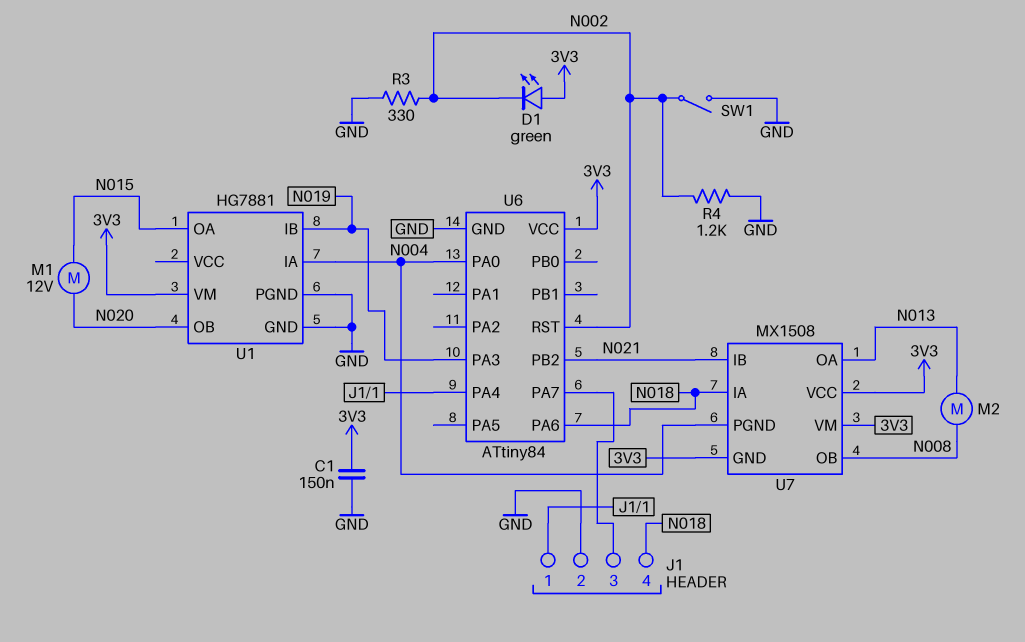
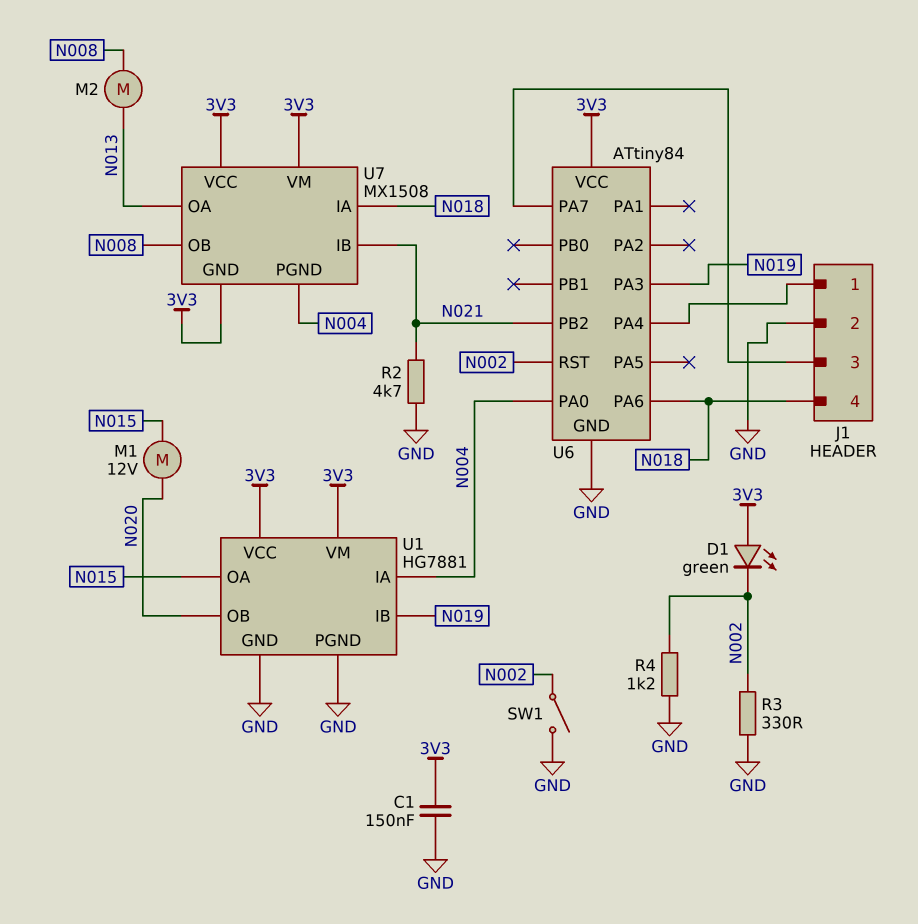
R2: none -> 4.7k (GND, N021)
U1 pin VCC: none -> 3V3

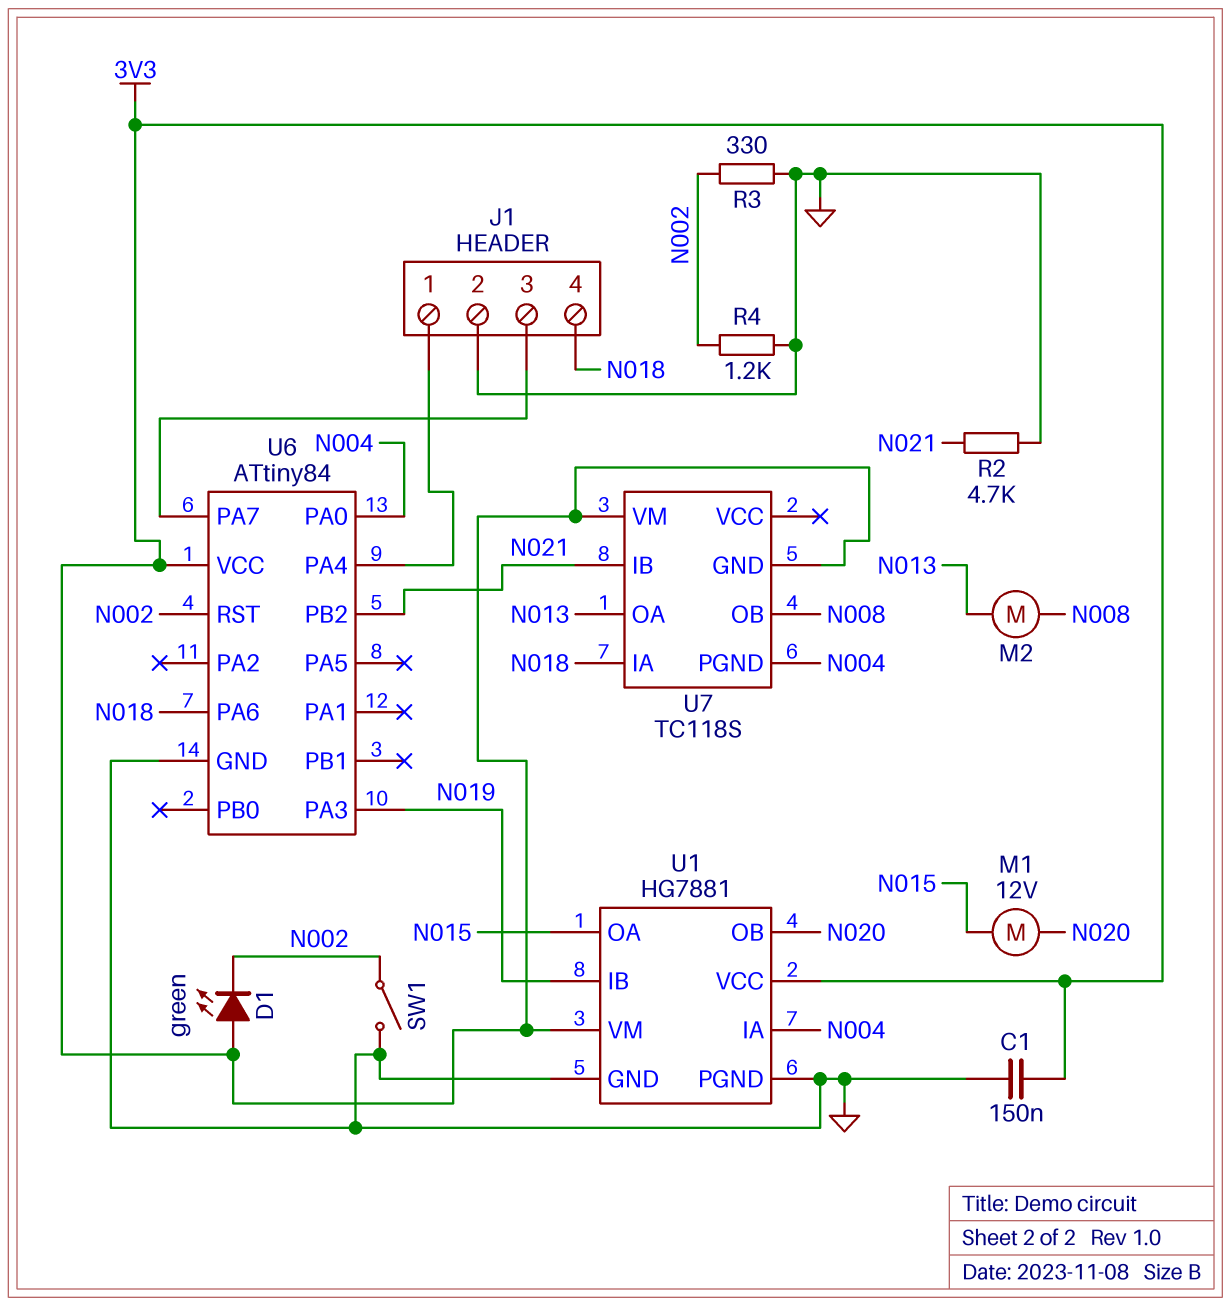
U7: MX1508 -> TC118S
U7 pin VCC: 3V3 -> none

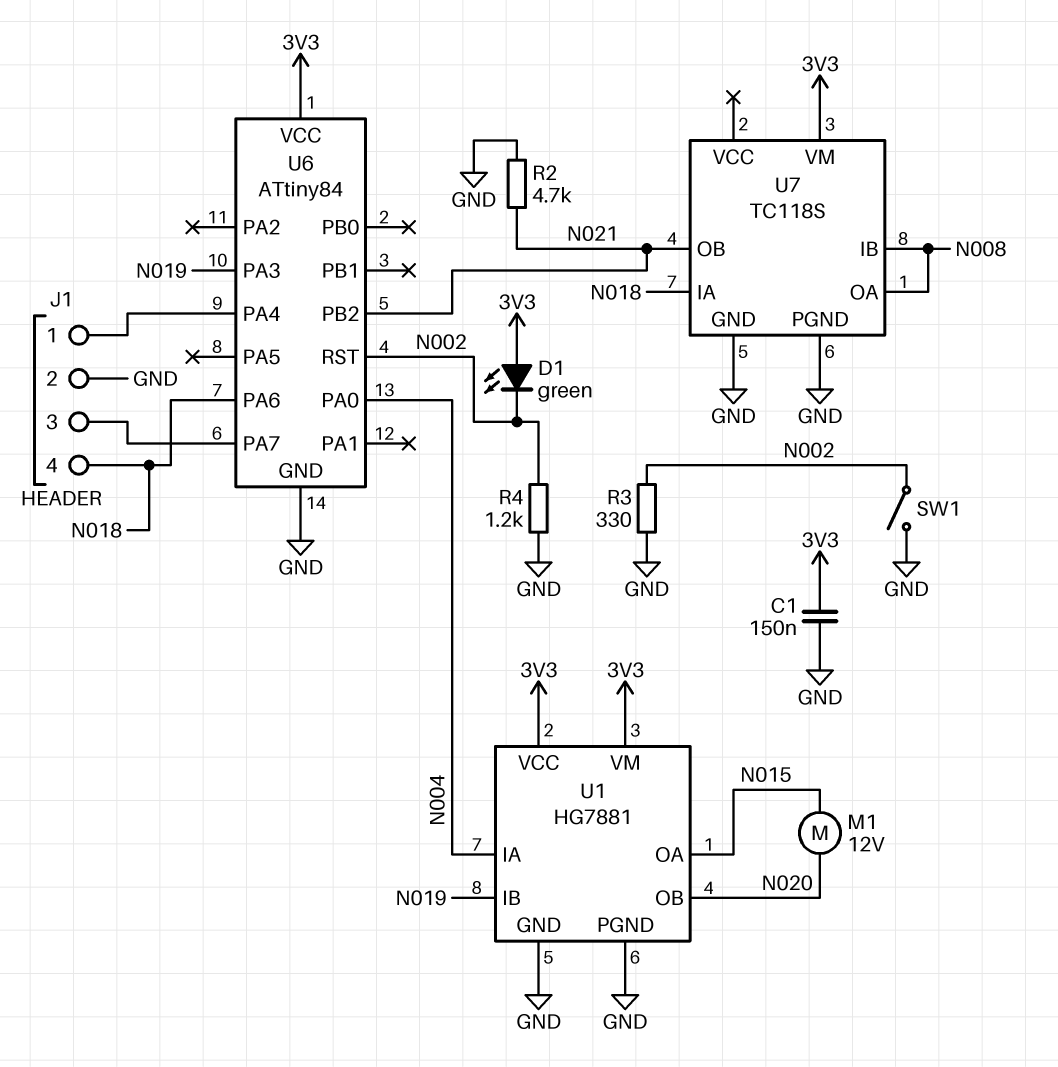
M2: motor (N008, N013) -> none
U7 pin GND: 3V3 -> GND
U7 pin IB: N021 -> N008
U7 pin OA: N013 -> N008
U7 pin OB: N008 -> N021
U7 pin PGND: N004 -> GND

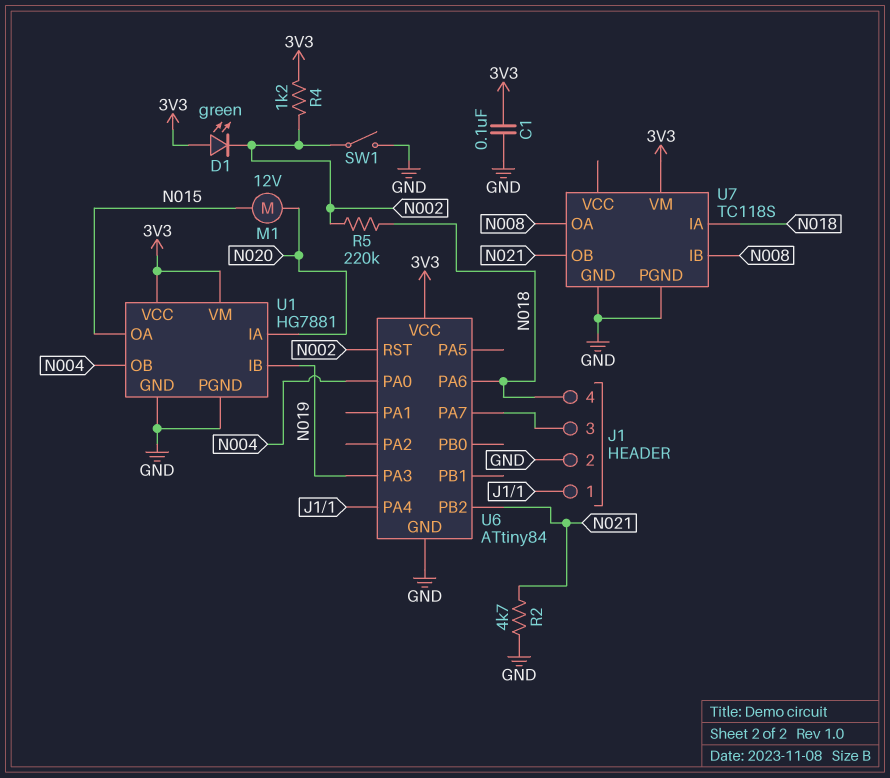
C1: 150nF (3V3, GND) -> 100nF (3V3, GND)
R3: 330 (GND, N002) -> none
R4: 1.2k (GND, N002) -> 1.2k (3V3, N002)
R5: none -> 220k (N002, N018)
U1 pin IA: N004 -> N020
U1 pin OB: N020 -> N004

